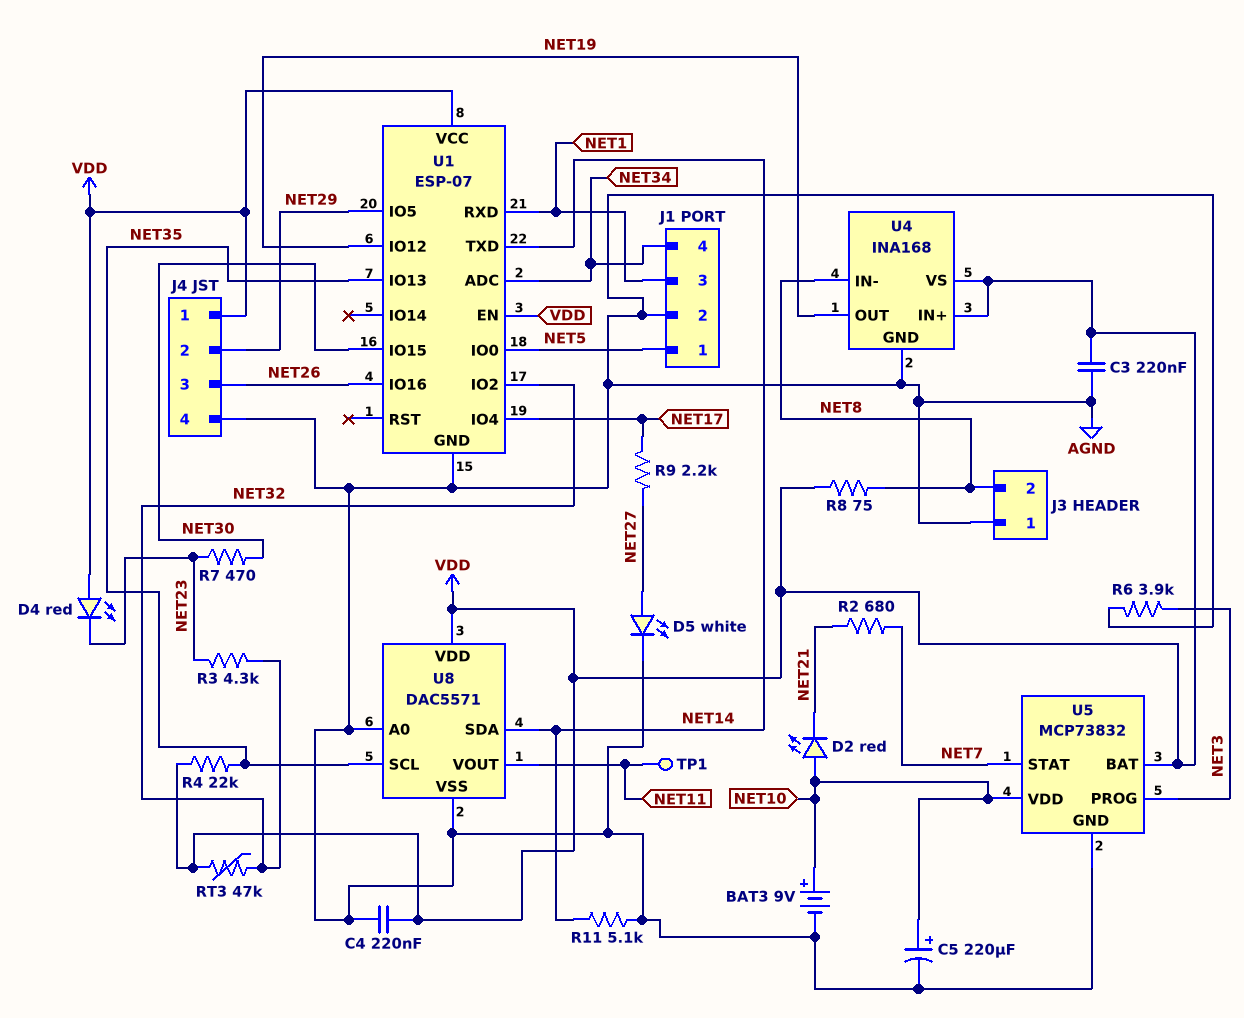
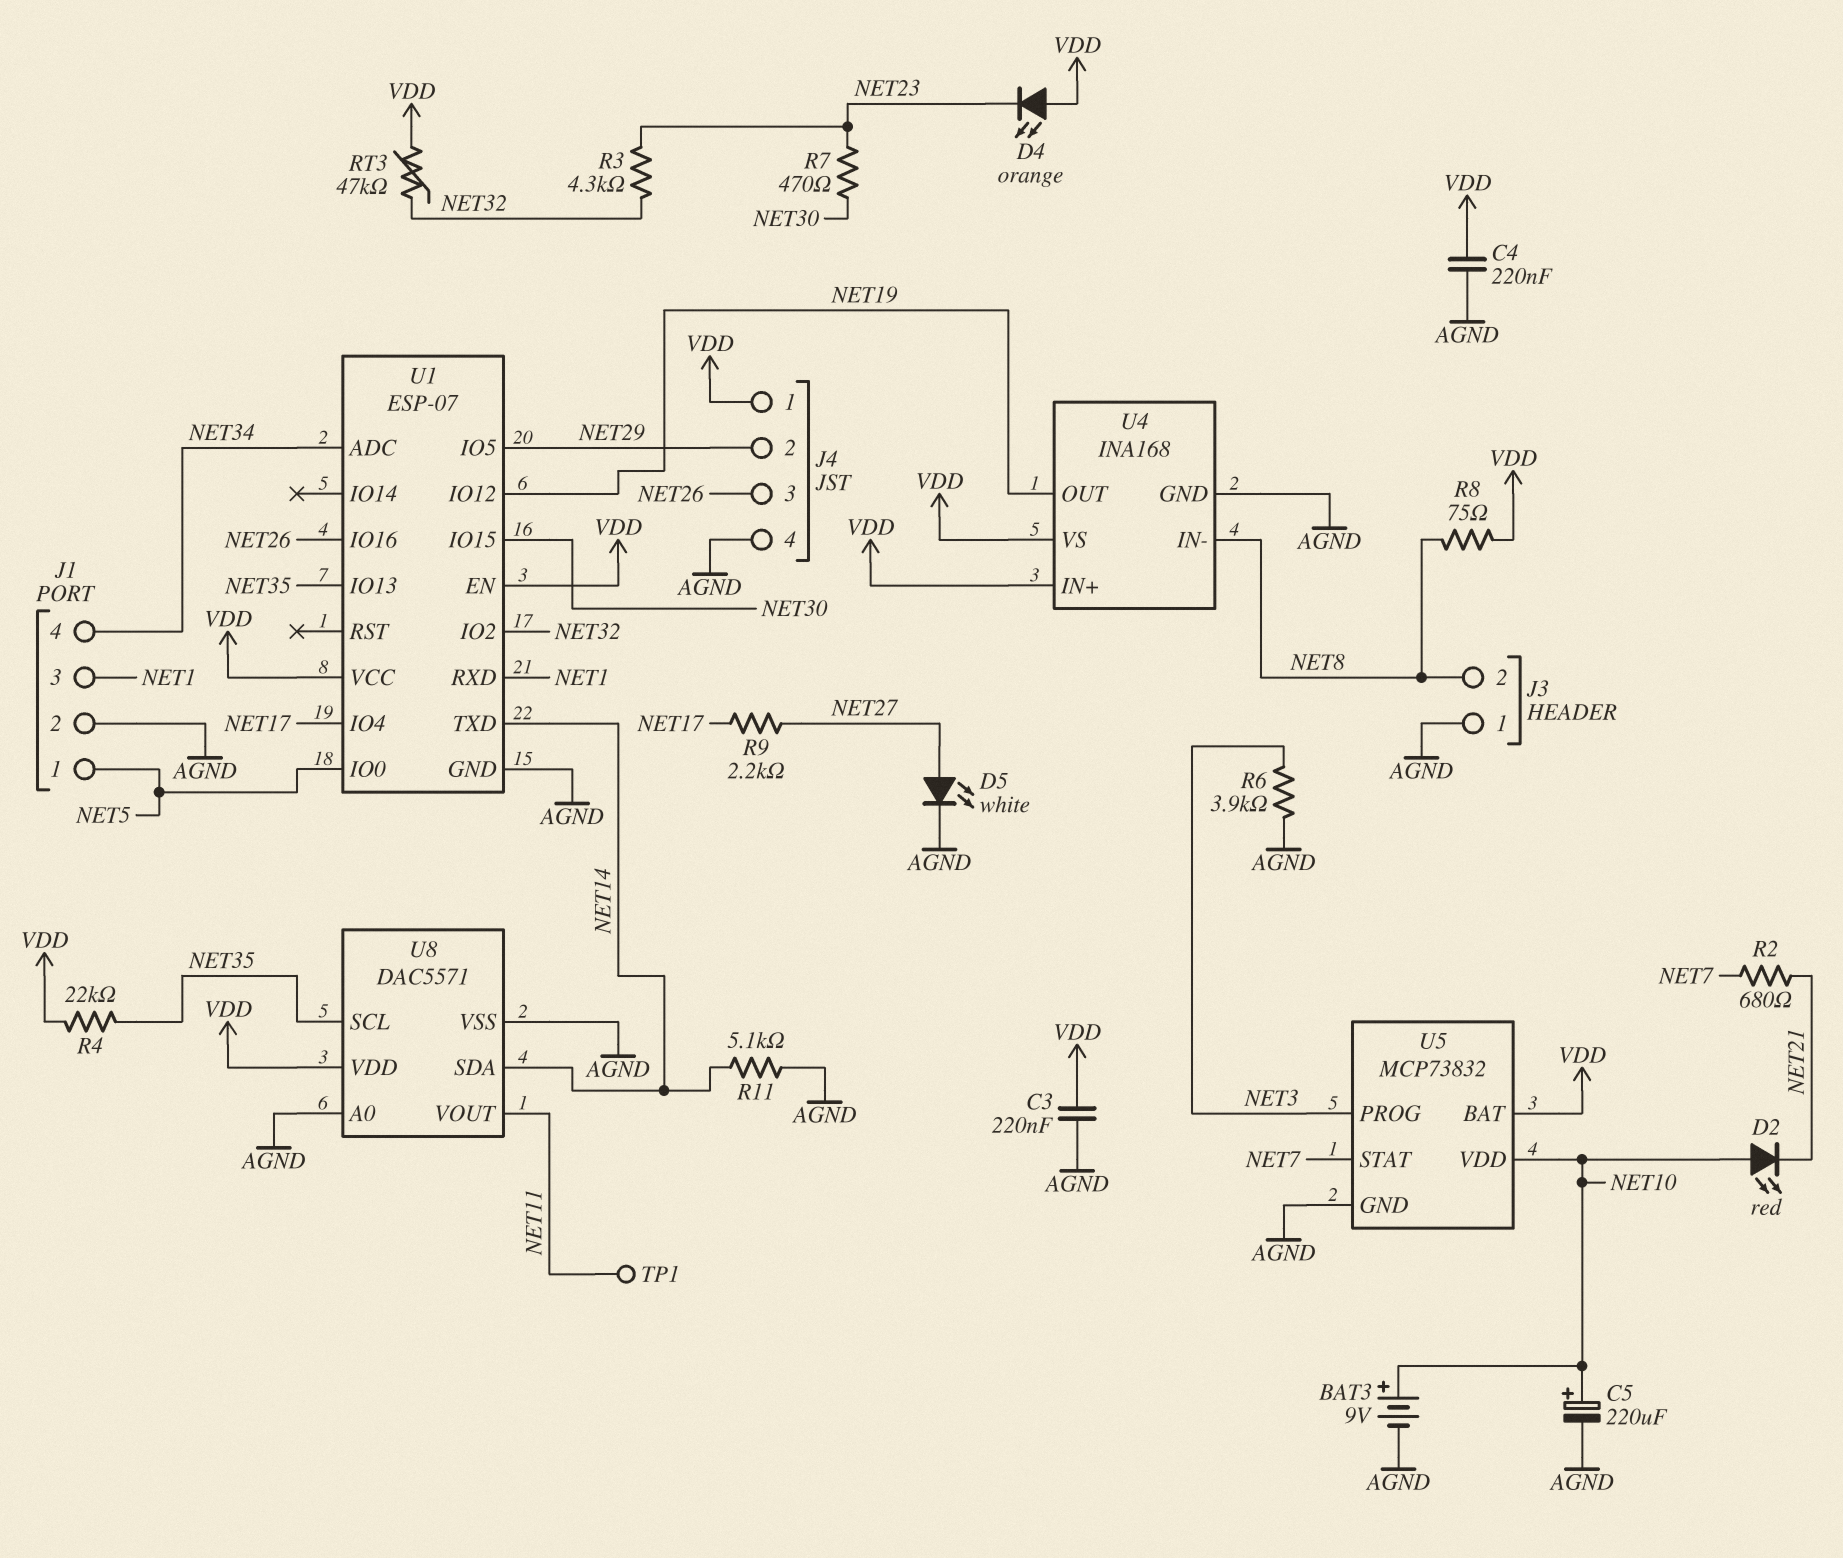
D4: LED red (A VDD, K NET23) -> LED orange (A VDD, K NET23)

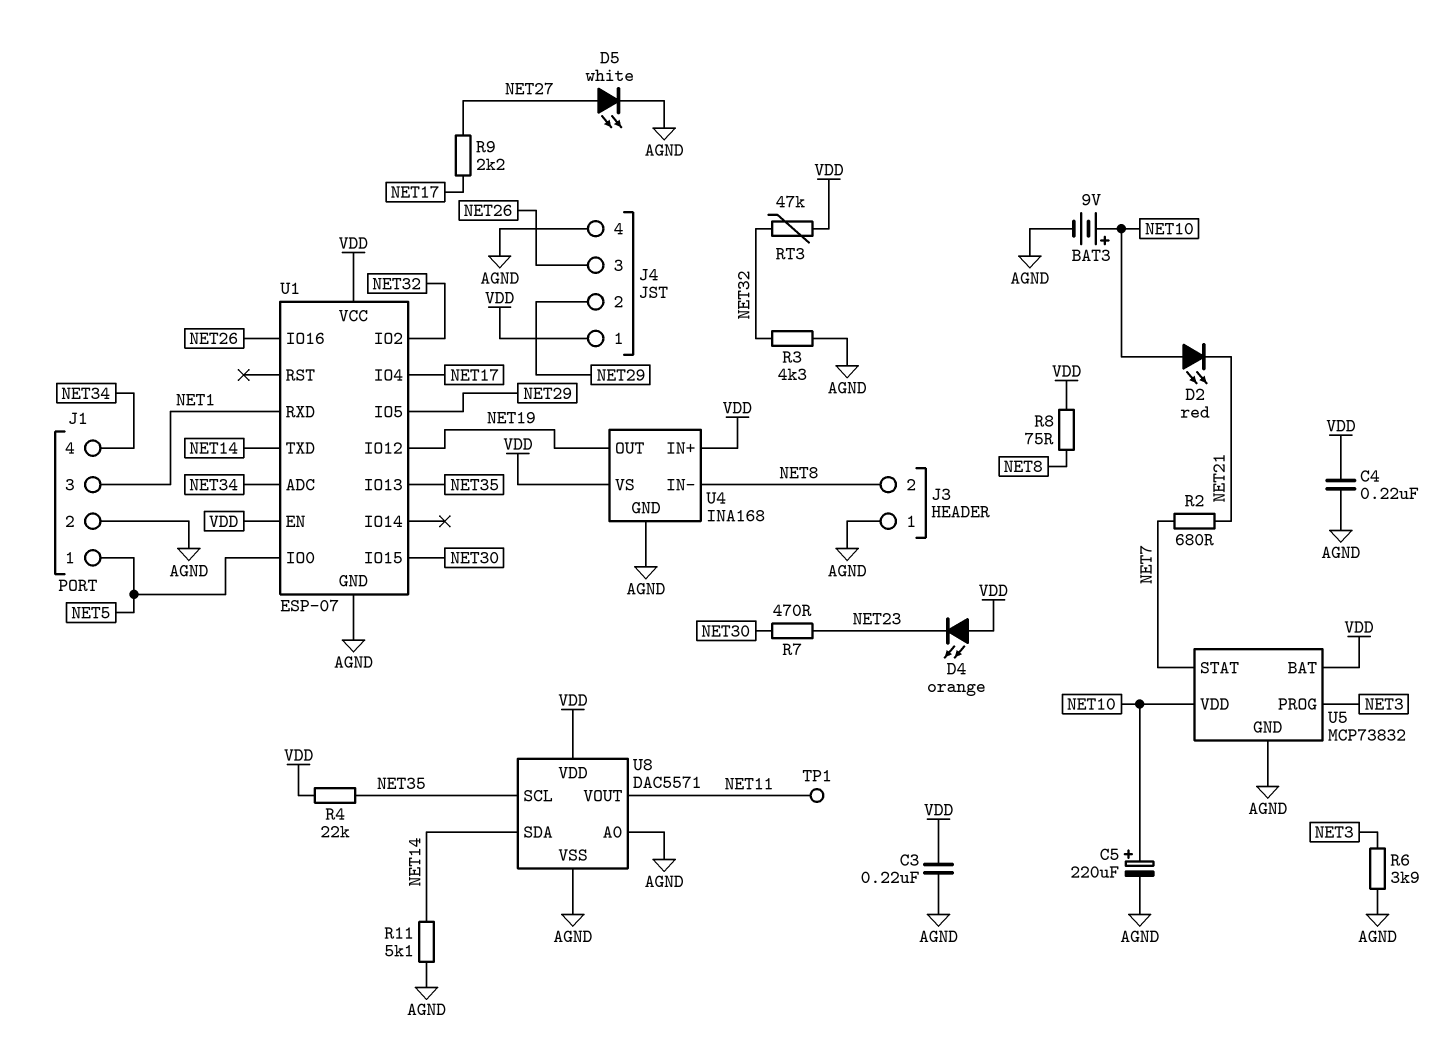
R3: 4.3k (NET23, NET32) -> 4.3k (AGND, NET32)

